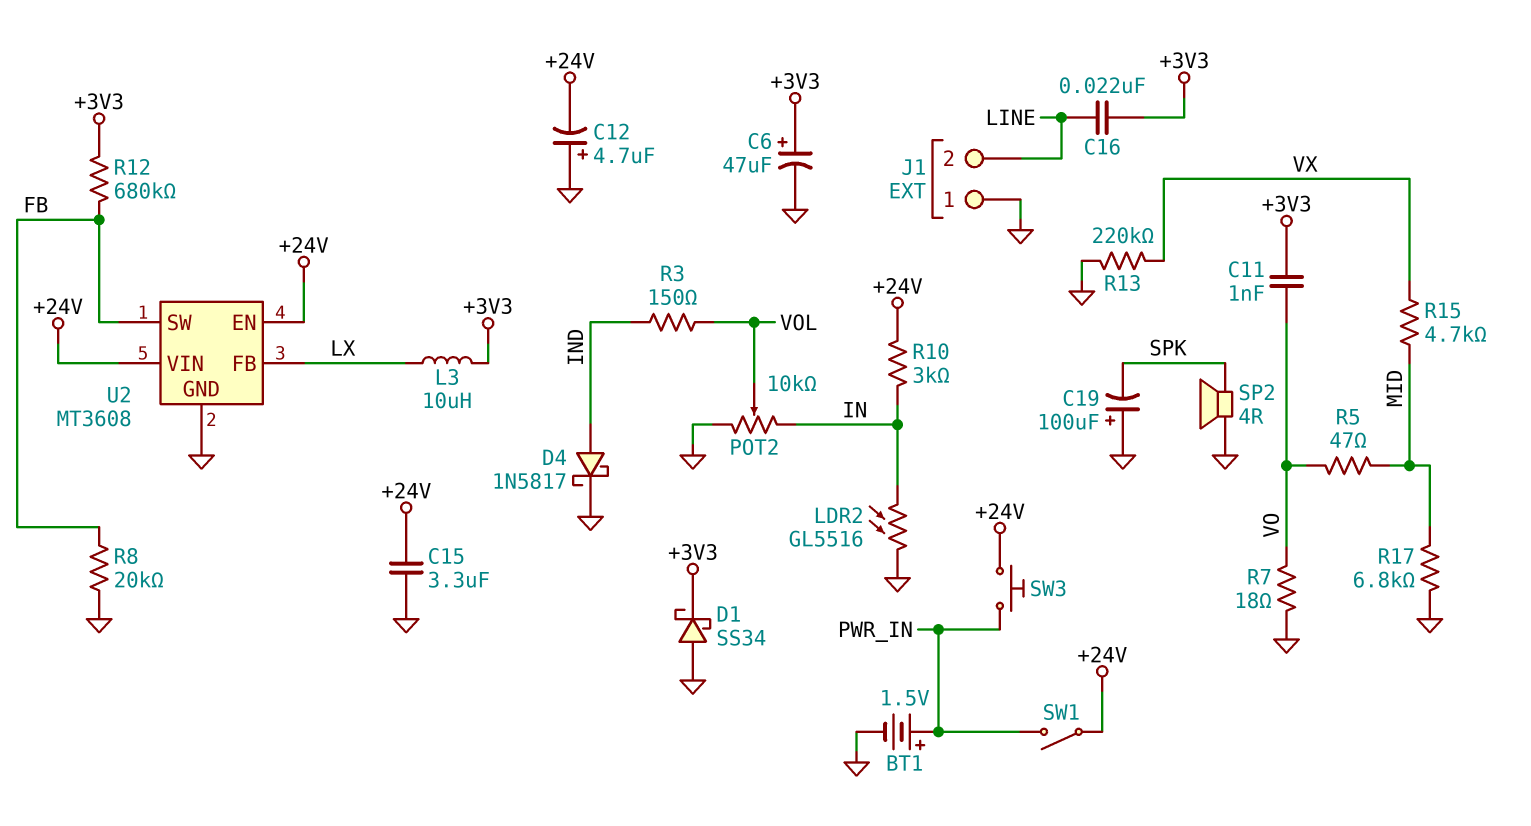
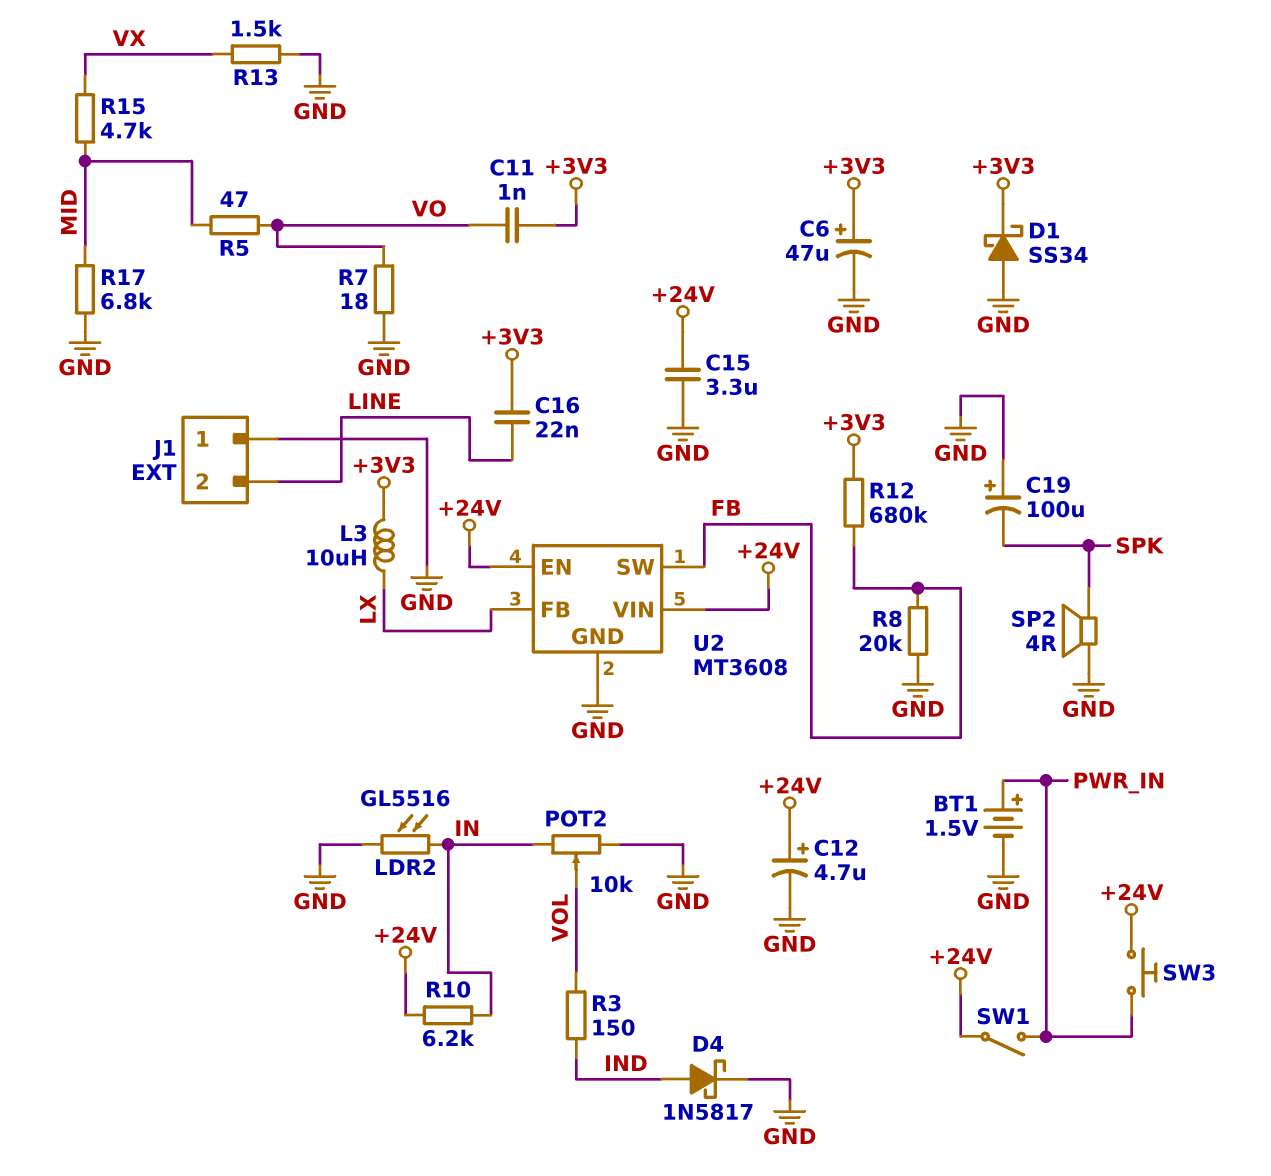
C12: 4.7uF (plus GND, minus +24V) -> 4.7uF (plus +24V, minus GND)
R10: 3k (+24V, IN) -> 6.2k (+24V, IN)
R13: 220k (GND, VX) -> 1.5k (GND, VX)

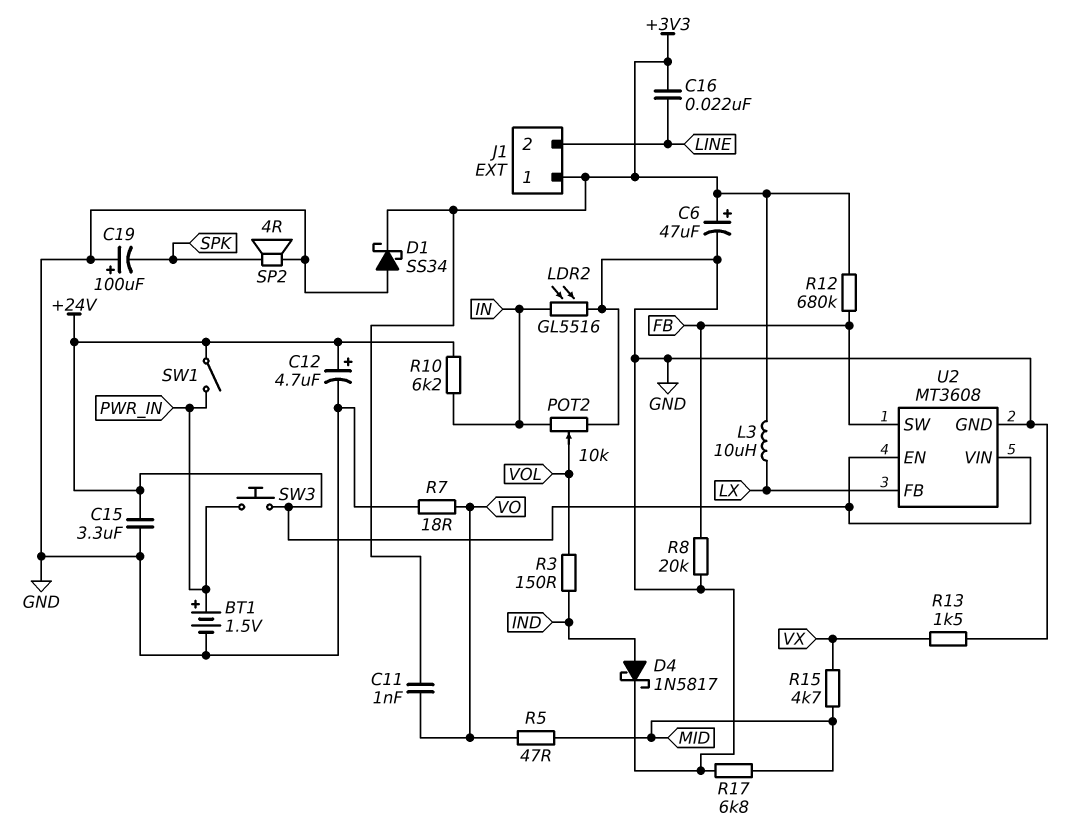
J1 pin 1: GND -> +3V3

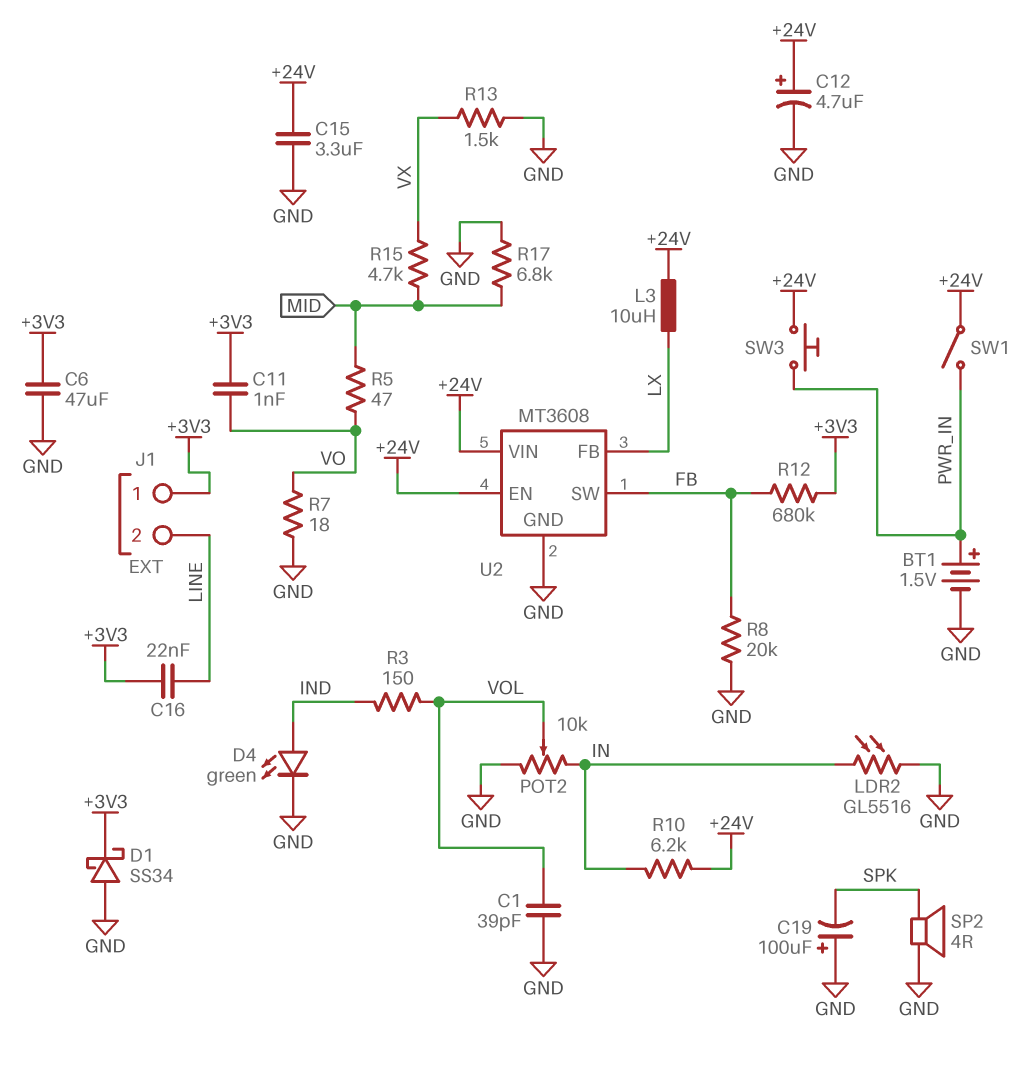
C1: none -> 39pF (GND, VOL)
C6: 47uF (plus +3V3, minus GND) -> 47uF (+3V3, GND)
D4: schottky 1N5817 (A IND, K GND) -> LED green (A IND, K GND)
L3: 10uH (+3V3, LX) -> 10uH (+24V, LX)

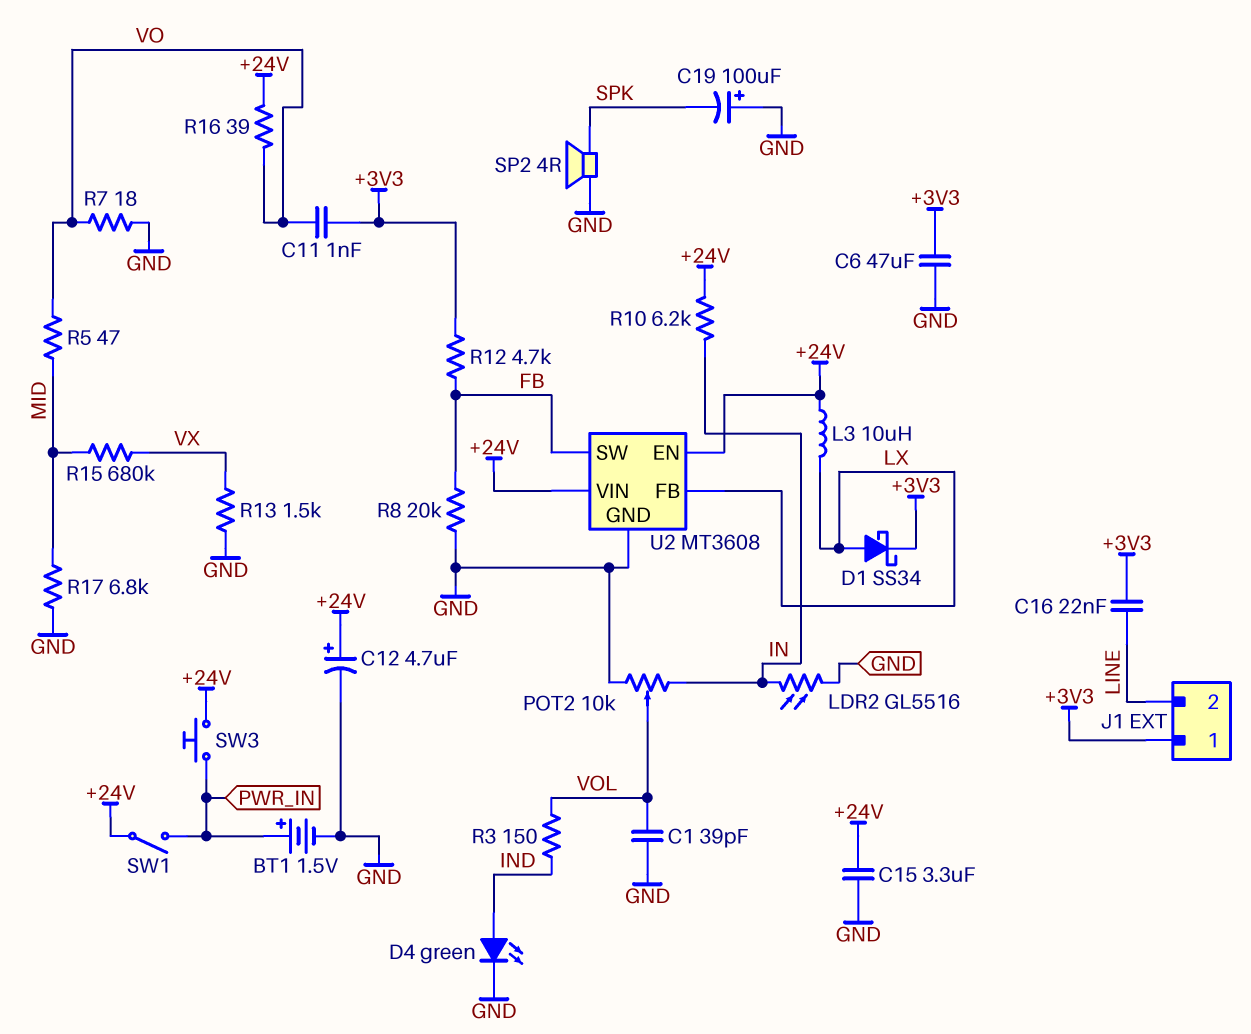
D1: schottky SS34 (A GND, K +3V3) -> schottky SS34 (A LX, K +3V3)
R12: 680k (+3V3, FB) -> 4.7k (+3V3, FB)
R15: 4.7k (MID, VX) -> 680k (MID, VX)
R16: none -> 39 (+24V, VO)

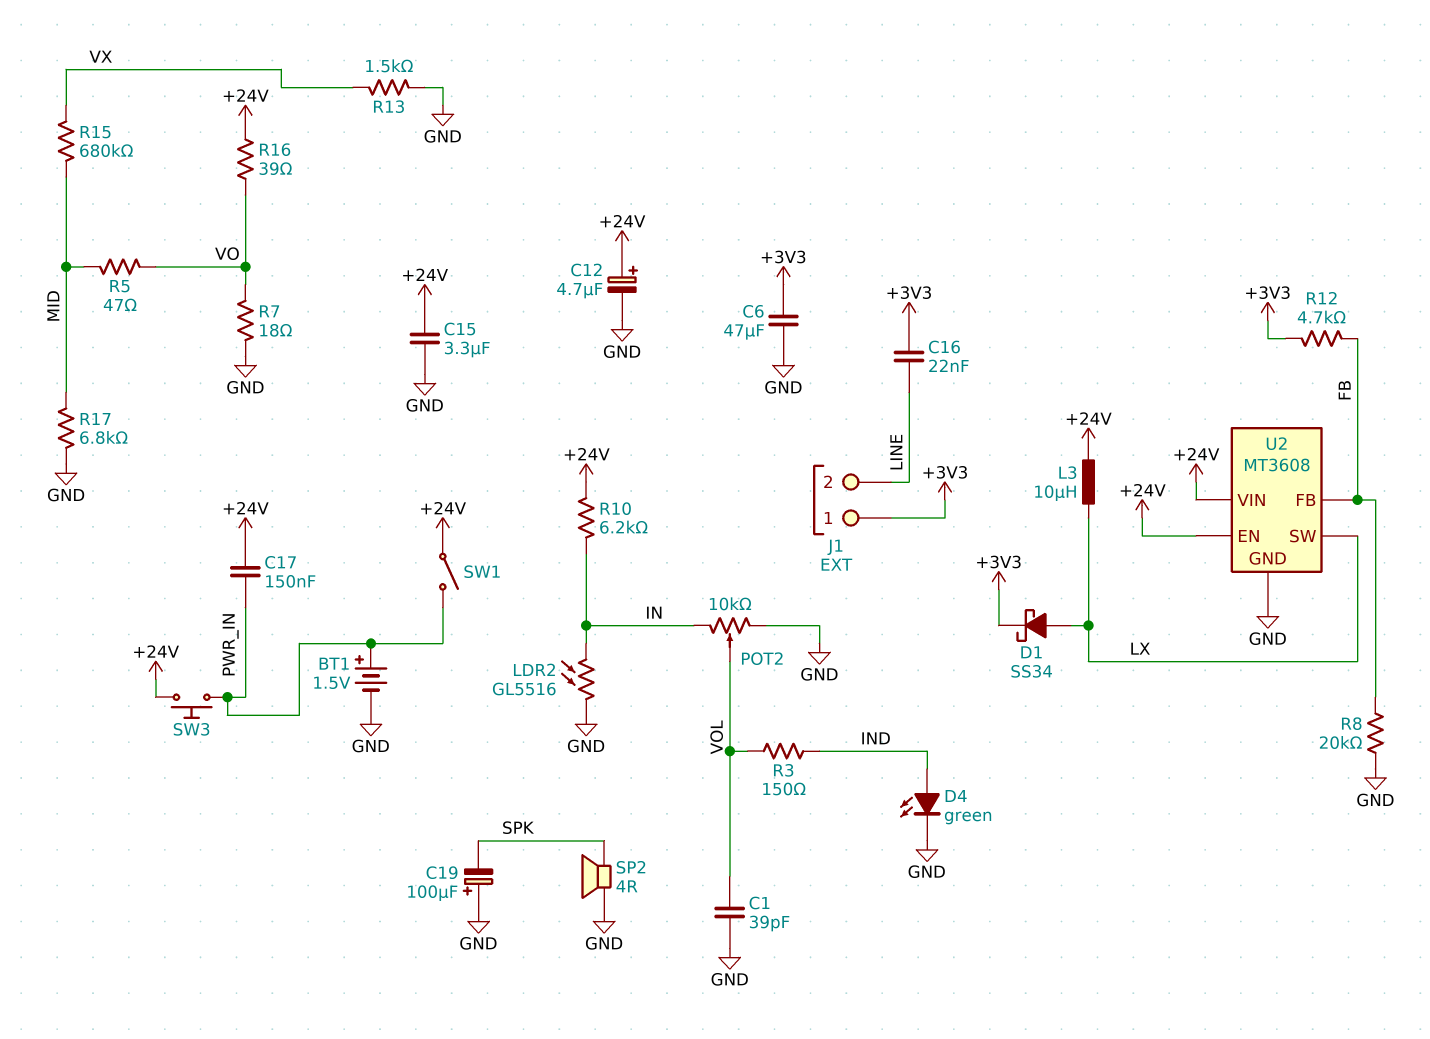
C11: 1nF (+3V3, VO) -> none
C17: none -> 150nF (+24V, PWR_IN)
U2 pin FB: LX -> FB
U2 pin SW: FB -> LX

